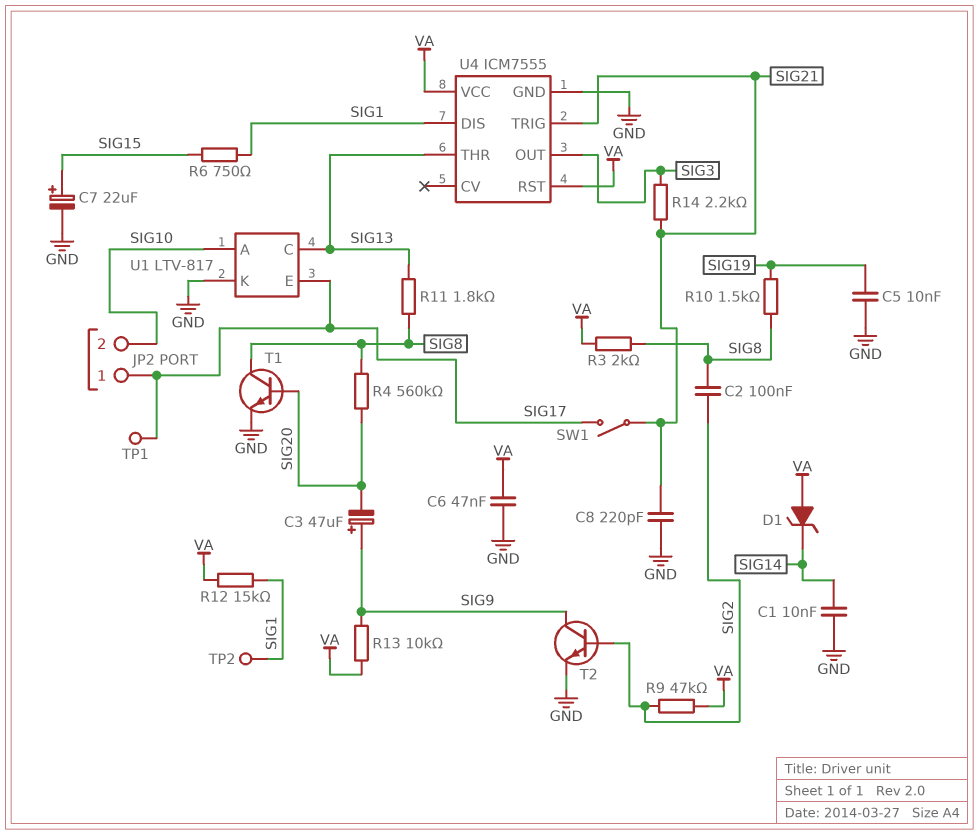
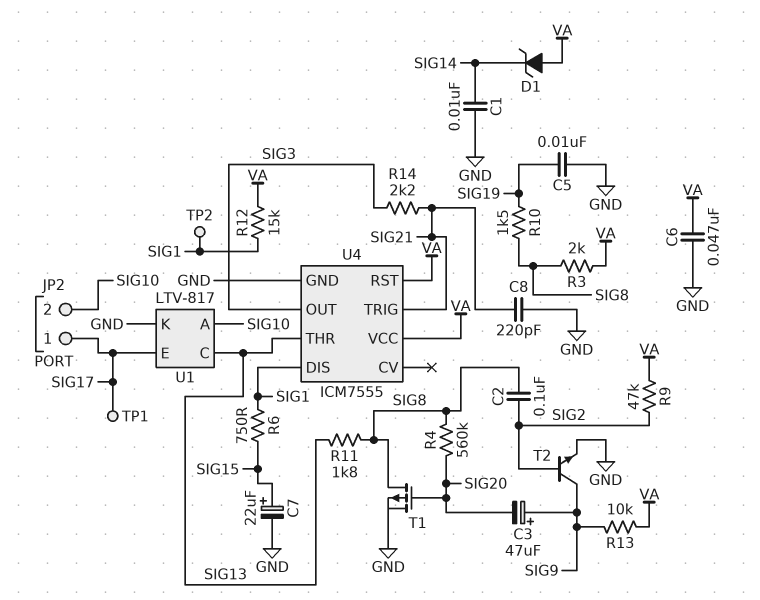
SW1: switch (SIG17, SIG21) -> none
T1: NPN (B SIG20, C SIG8, E GND) -> PMOS (G SIG20, D SIG8, S GND)

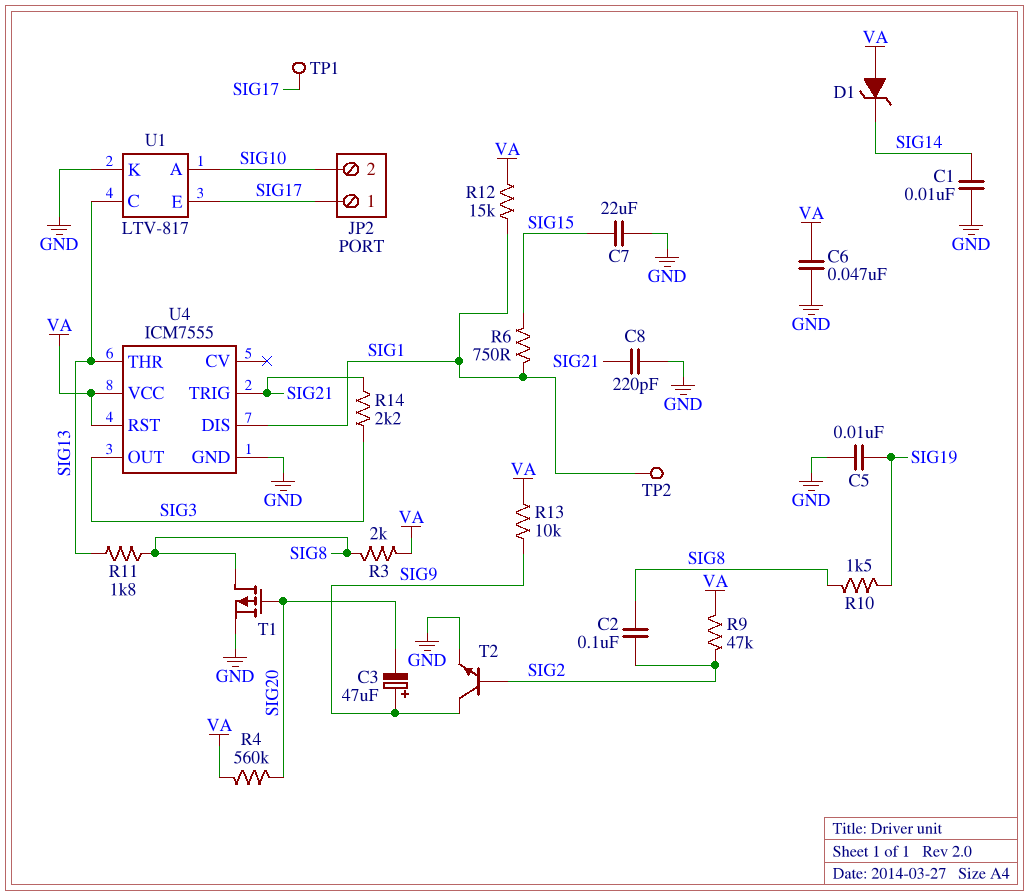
C7: 22uF (plus SIG15, minus GND) -> 22uF (GND, SIG15)
R4: 560k (SIG8, SIG20) -> 560k (SIG20, VA)

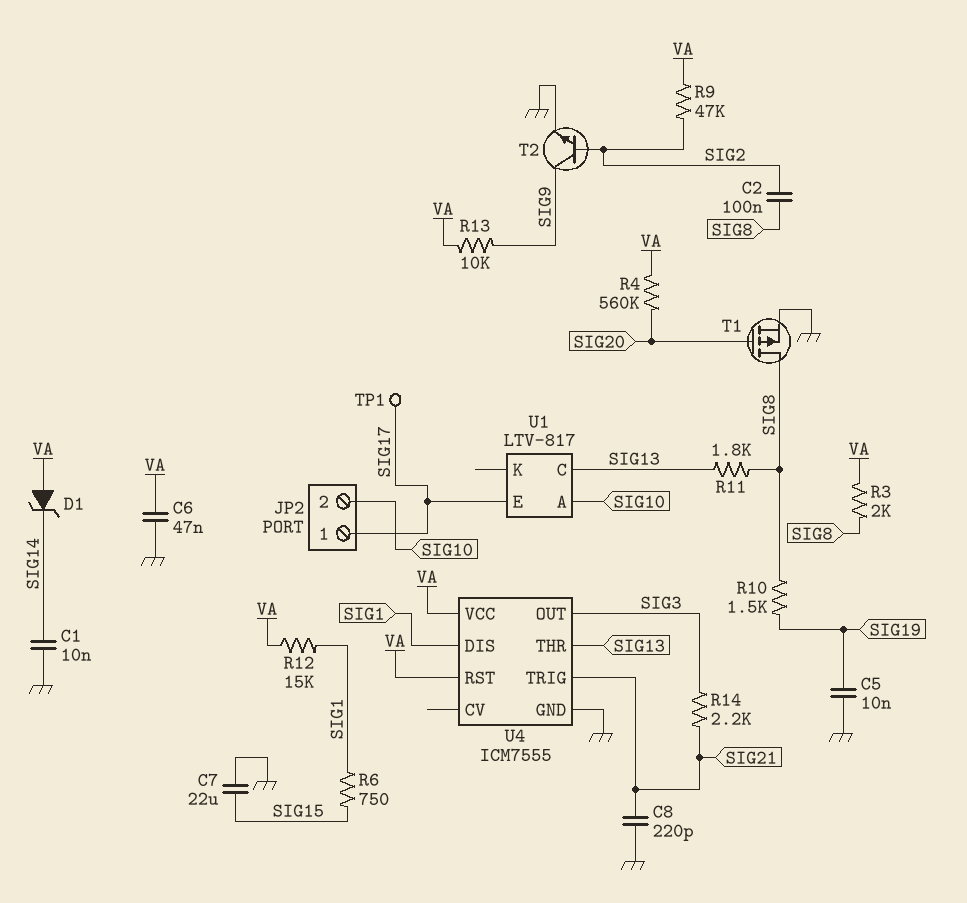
C3: 47uF (plus SIG9, minus SIG20) -> none
TP2: test point (SIG1) -> none
U1 pin K: GND -> none

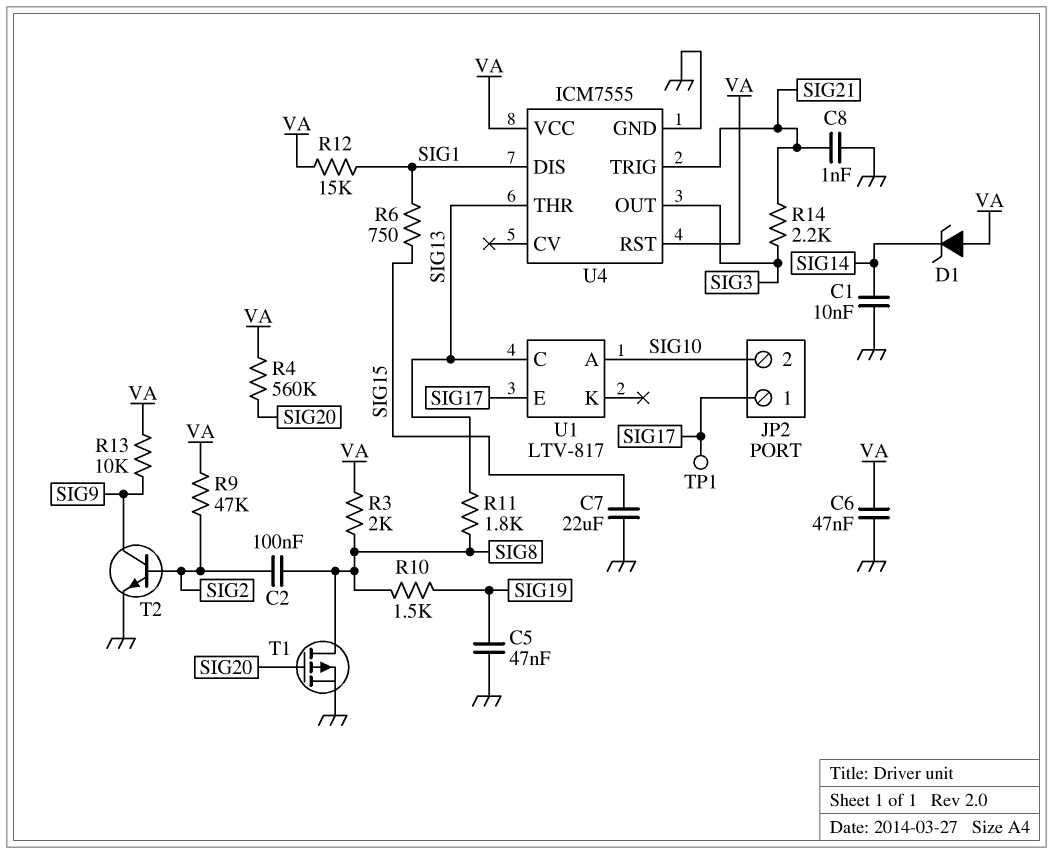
C5: 10nF (GND, SIG19) -> 47nF (GND, SIG19)
C8: 220pF (GND, SIG21) -> 1nF (GND, SIG21)

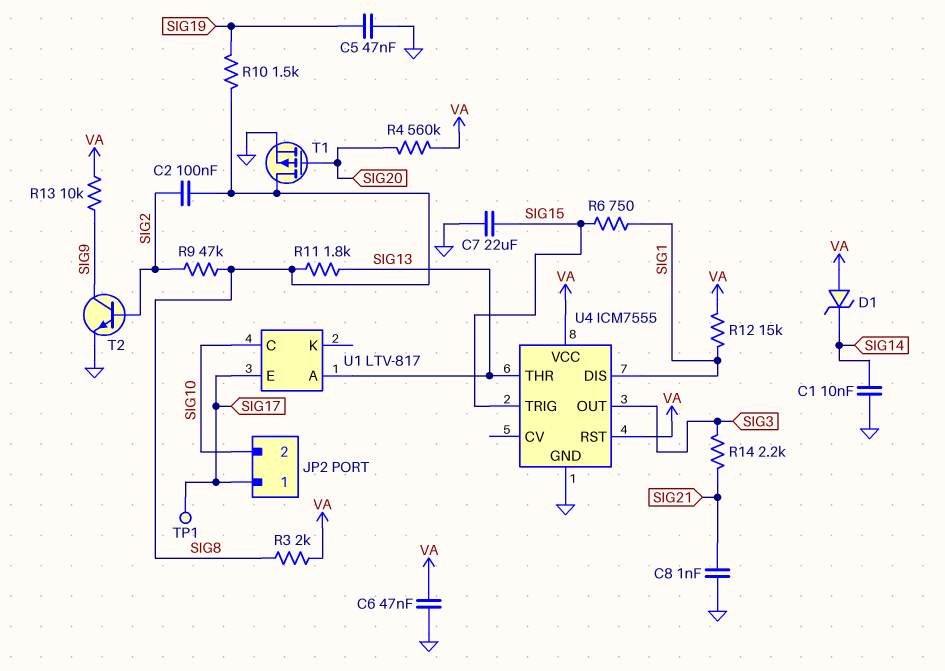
R9: 47k (SIG2, VA) -> 47k (SIG2, SIG8)
U1 pin A: SIG10 -> SIG13
U1 pin C: SIG13 -> SIG10
U4 pin TRIG: SIG21 -> SIG15

